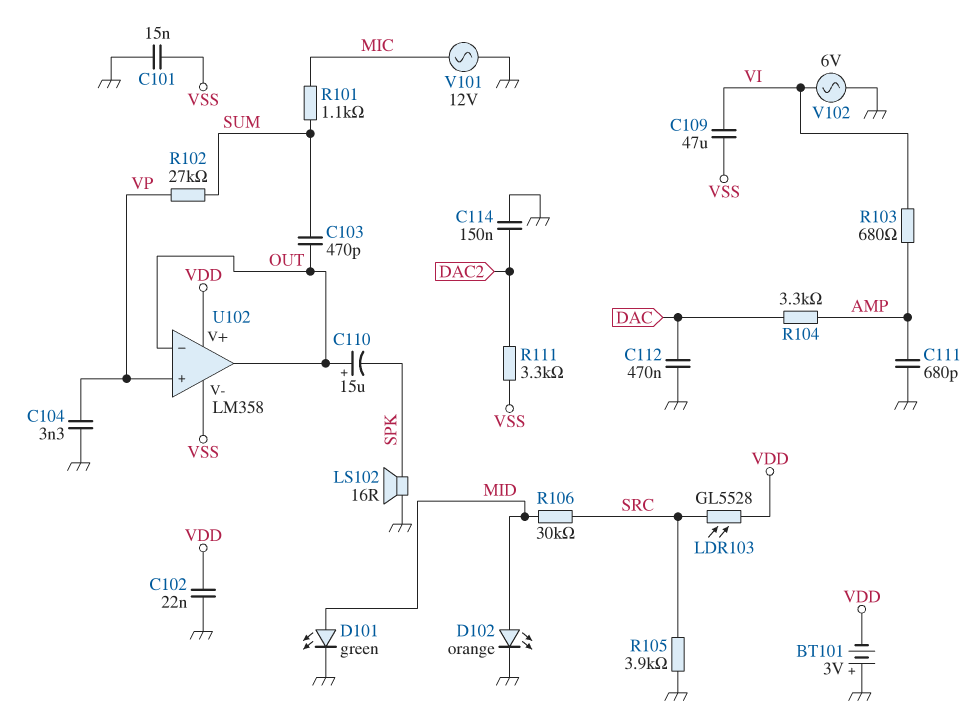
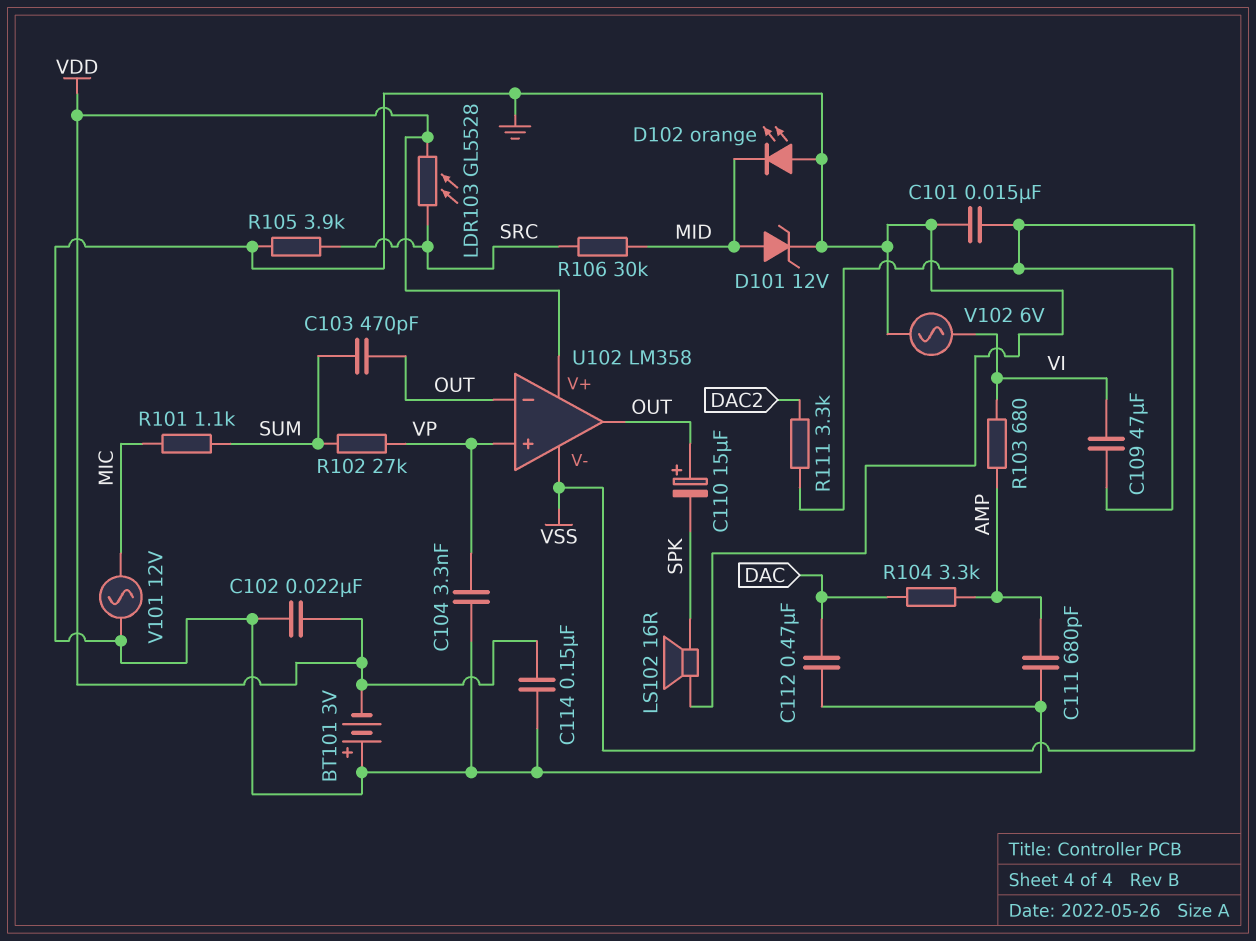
C114: 150nF (DAC2, GND) -> 150nF (GND, VDD)
D101: LED green (A MID, K GND) -> zener 12V (A MID, K GND)
D102: LED orange (A MID, K GND) -> LED orange (A GND, K MID)

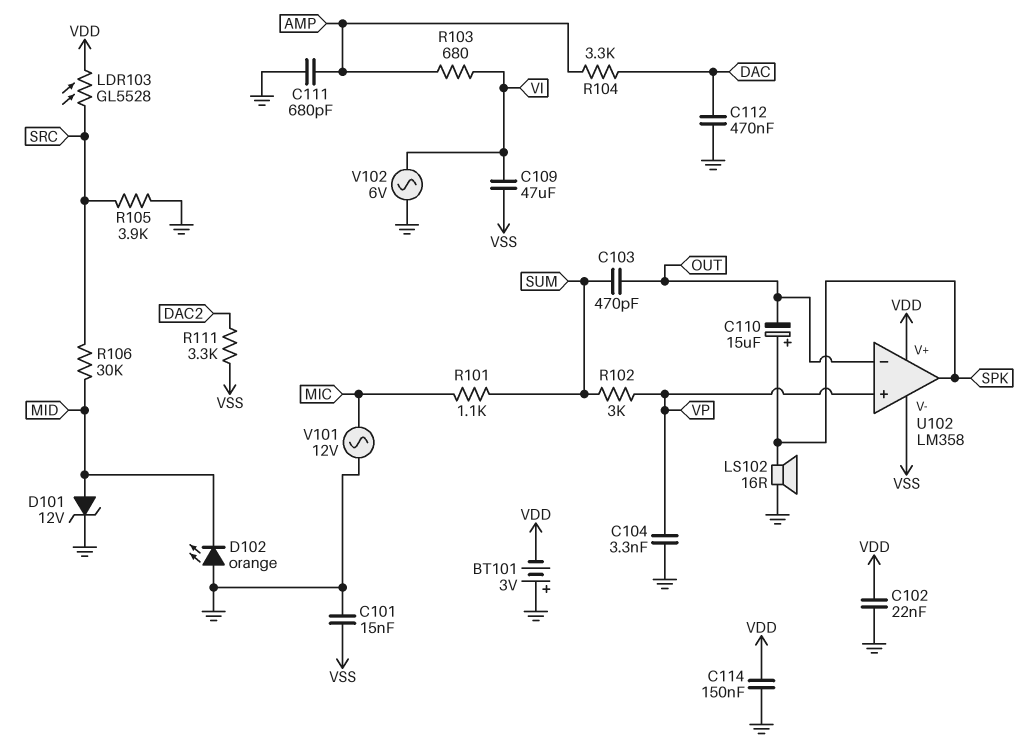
C110: 15uF (plus OUT, minus SPK) -> 15uF (plus SPK, minus OUT)
R102: 27k (SUM, VP) -> 3k (SUM, VP)
U102 pin out: OUT -> SPK

